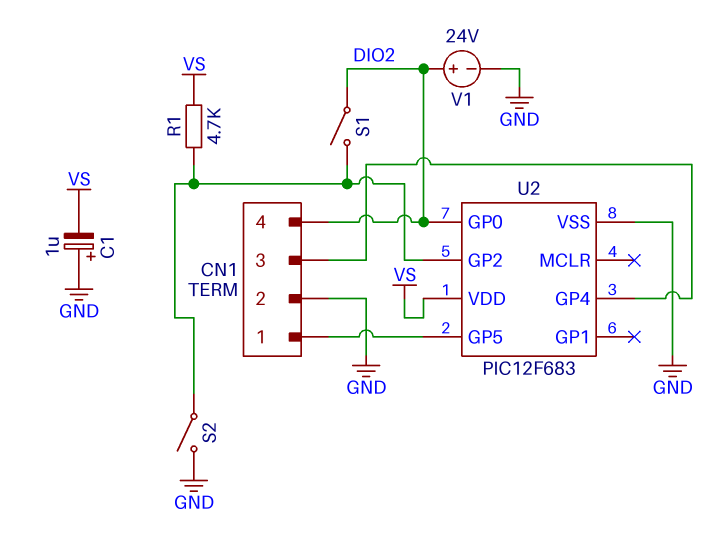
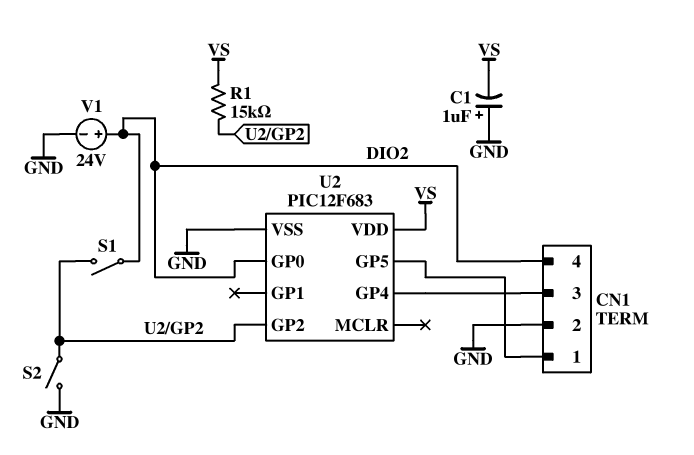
R1: 4.7k (U2/GP2, VS) -> 15k (U2/GP2, VS)

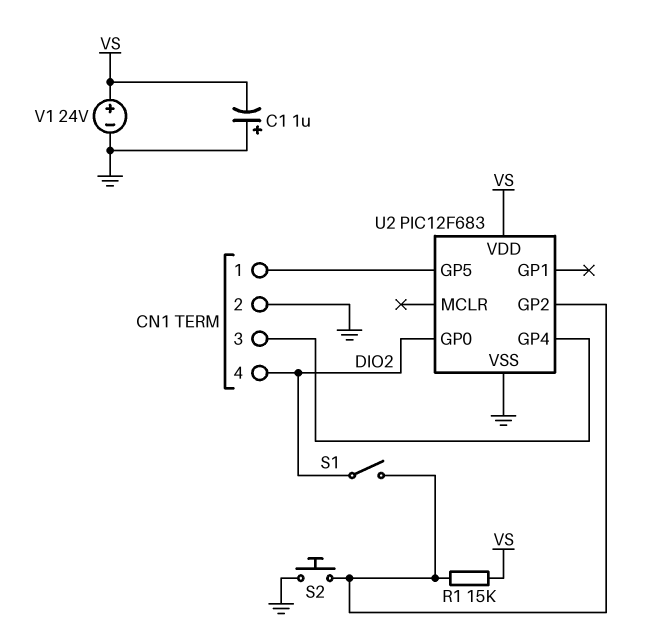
S2: switch (GND, U2/GP2) -> button (GND, U2/GP2)
V1: 24V (plus DIO2, minus GND) -> 24V (plus VS, minus GND)

